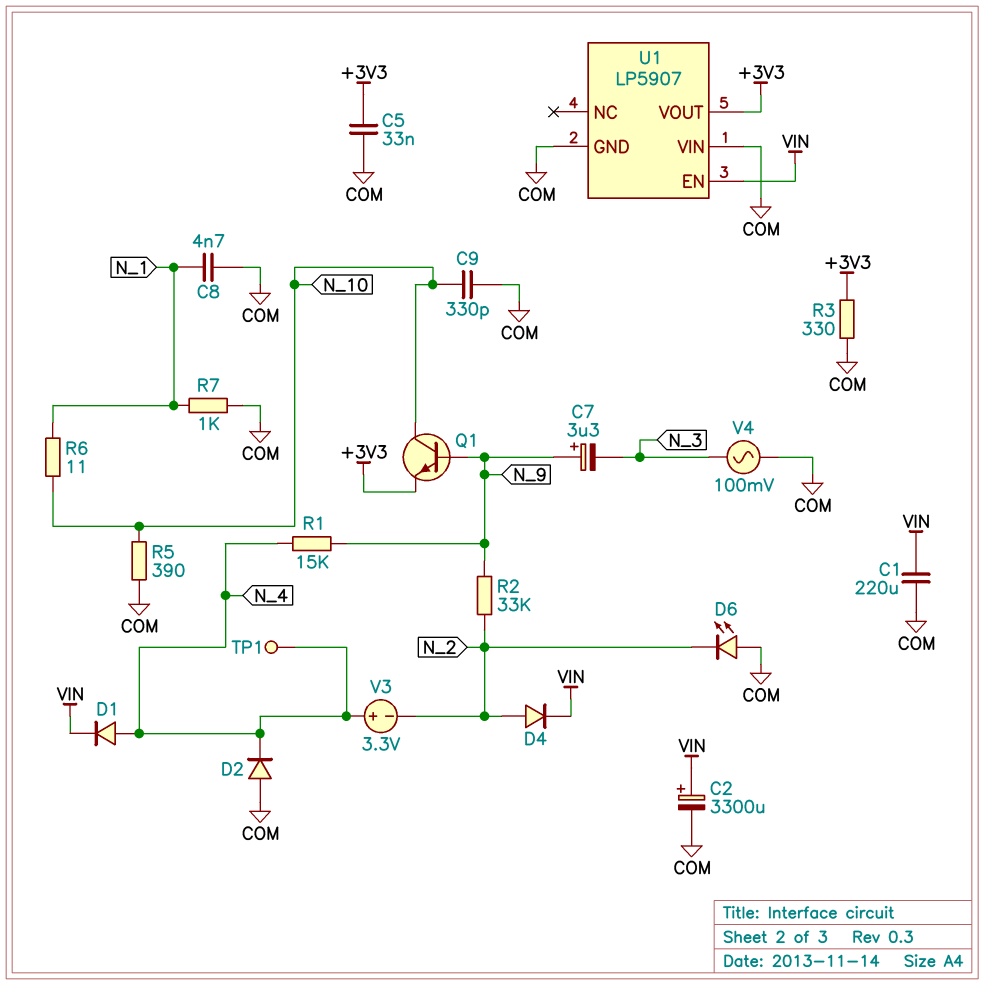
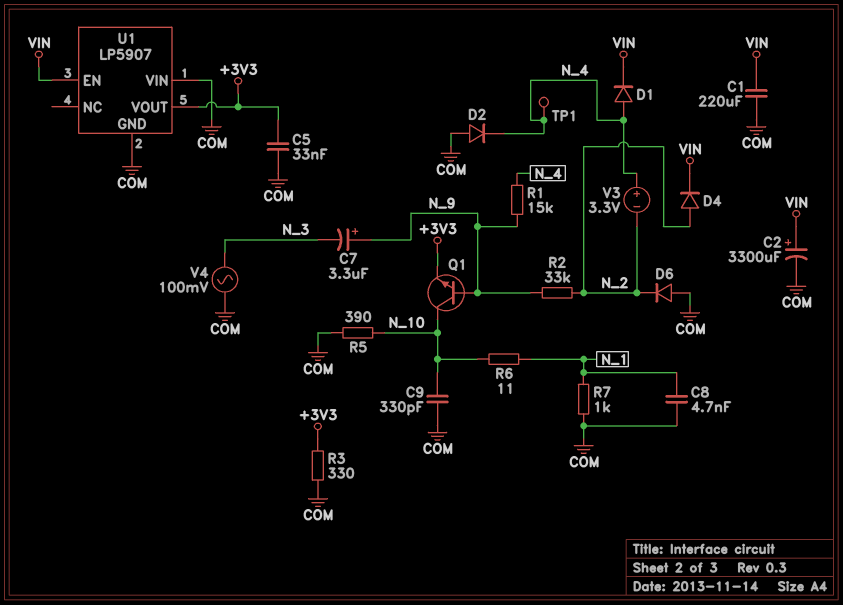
D6: LED (A COM, K N_2) -> diode (A COM, K N_2)

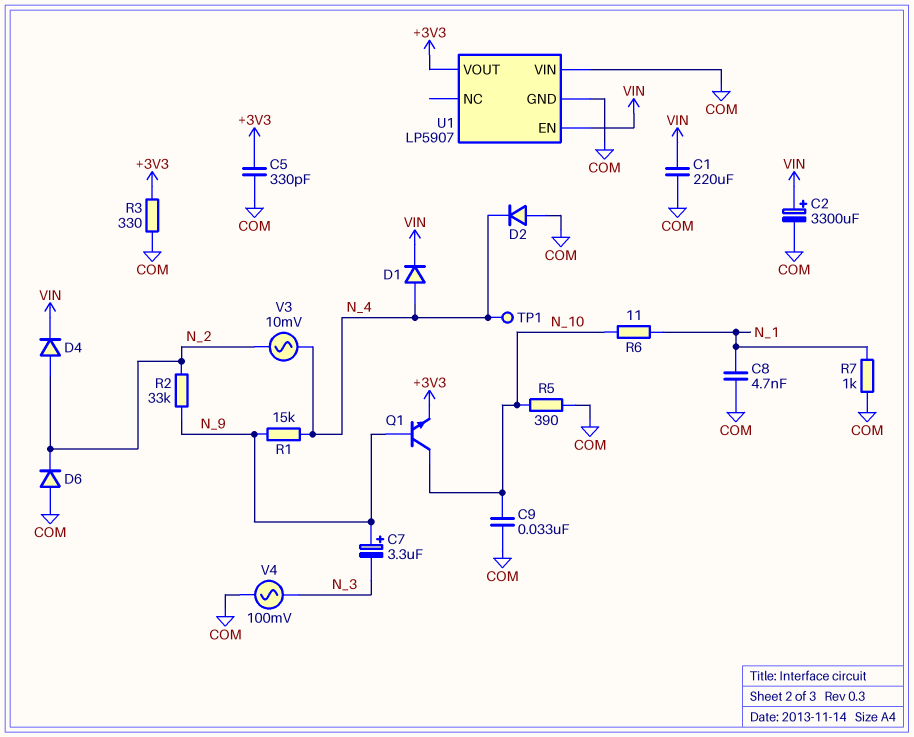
C5: 33nF (+3V3, COM) -> 330pF (+3V3, COM)
C9: 330pF (COM, N_10) -> 33nF (COM, N_10)
V3: 3.3V (plus N_4, minus N_2) -> AC 10mV (N_2, N_4)

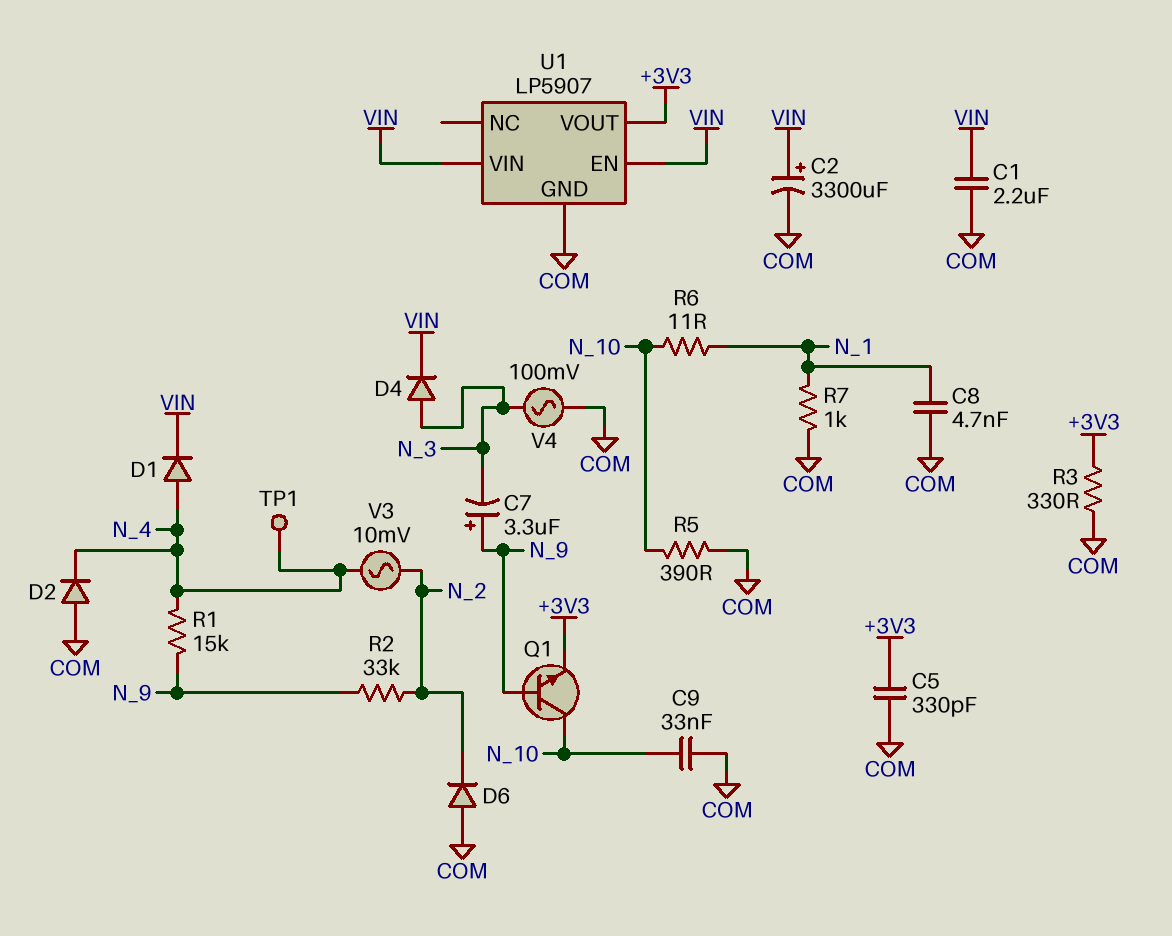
C1: 220uF (COM, VIN) -> 2.2uF (COM, VIN)
D4: diode (A N_2, K VIN) -> diode (A N_3, K VIN)
U1 pin VIN: COM -> VIN

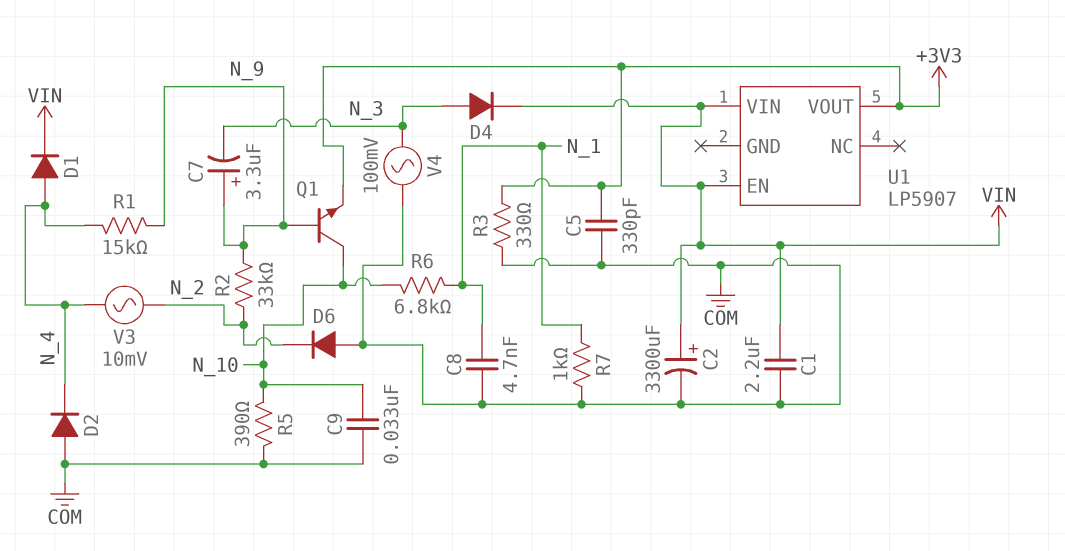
R6: 11 (N_1, N_10) -> 6.8k (N_1, N_10)
TP1: test point (N_4) -> none
U1 pin GND: COM -> none

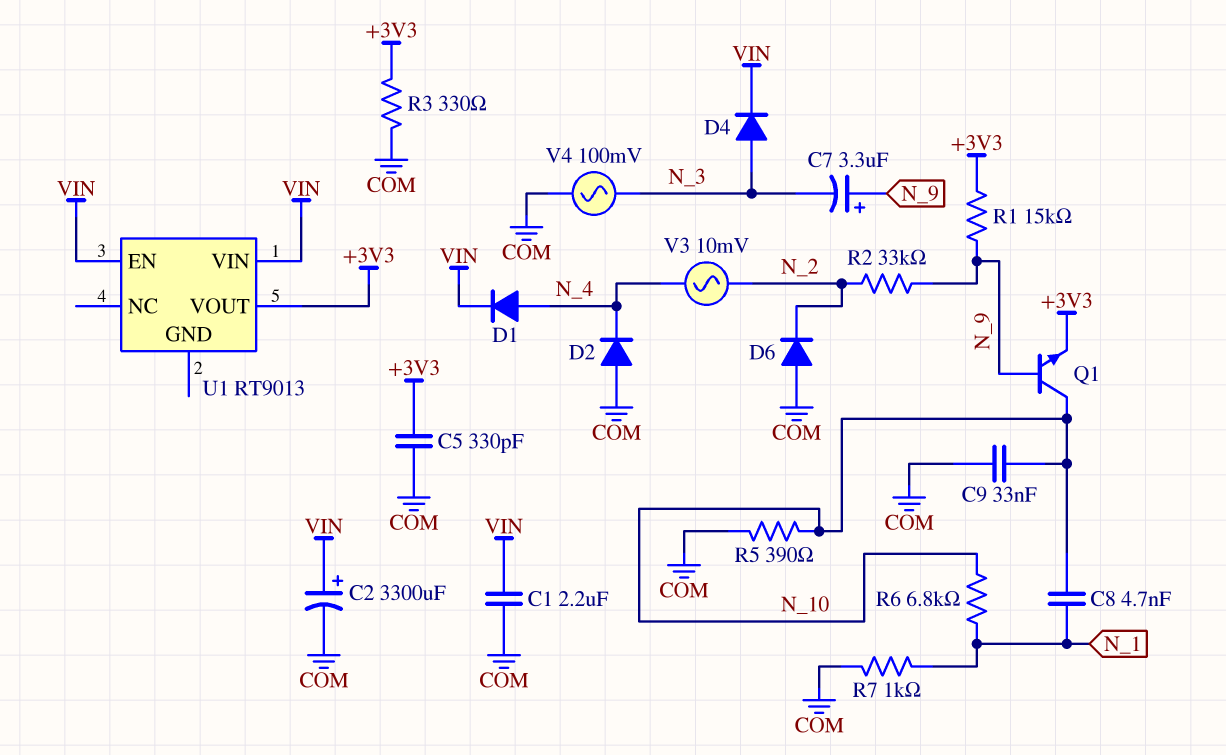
C8: 4.7nF (COM, N_1) -> 4.7nF (N_1, N_10)
R1: 15k (N_4, N_9) -> 15k (+3V3, N_9)
U1: LP5907 -> RT9013

